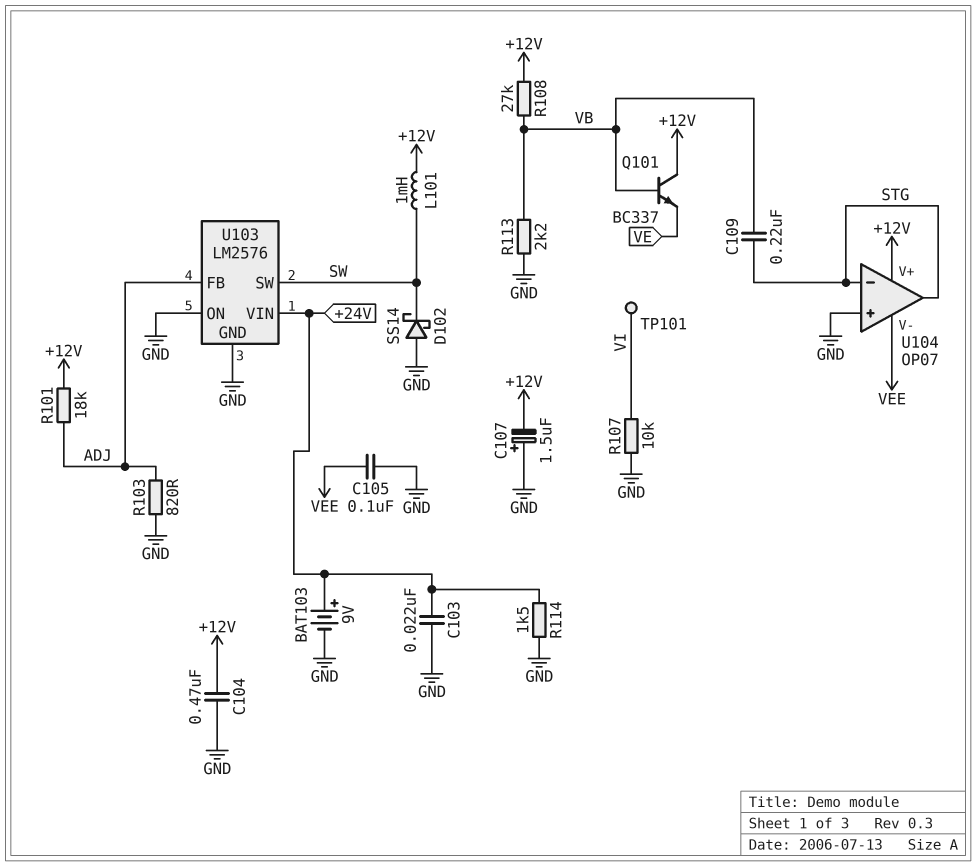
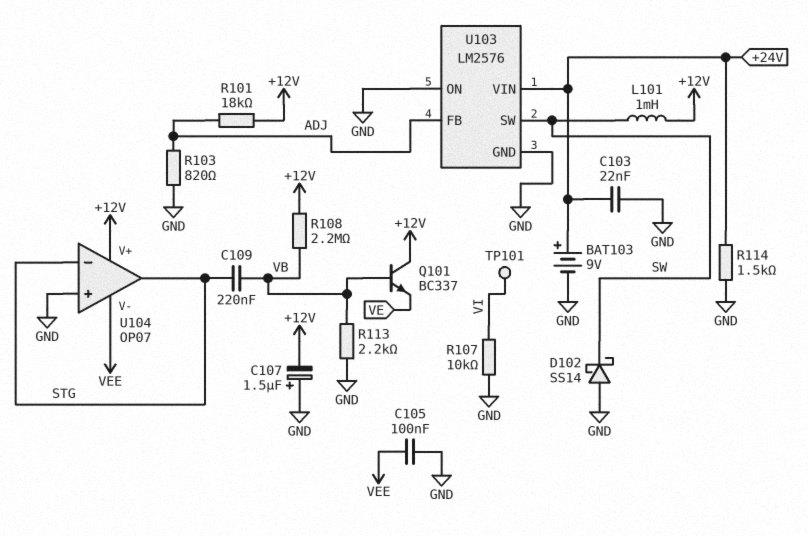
C104: 470nF (+12V, GND) -> none
R108: 27k (+12V, VB) -> 2.2M (+12V, VB)

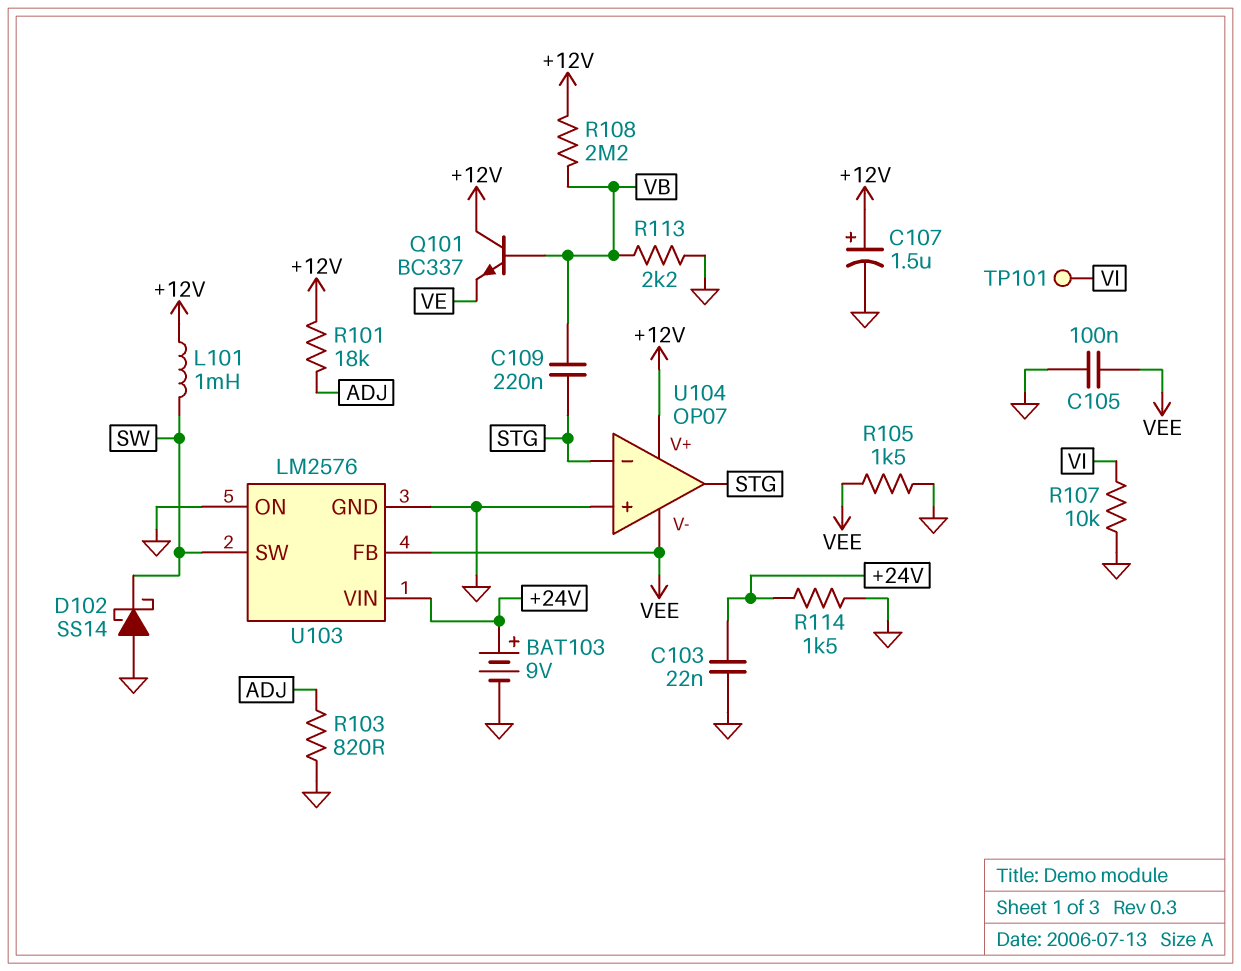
C107: 1.5uF (plus GND, minus +12V) -> 1.5uF (plus +12V, minus GND)
R105: none -> 1.5k (GND, VEE)
U103 pin FB: ADJ -> VEE

